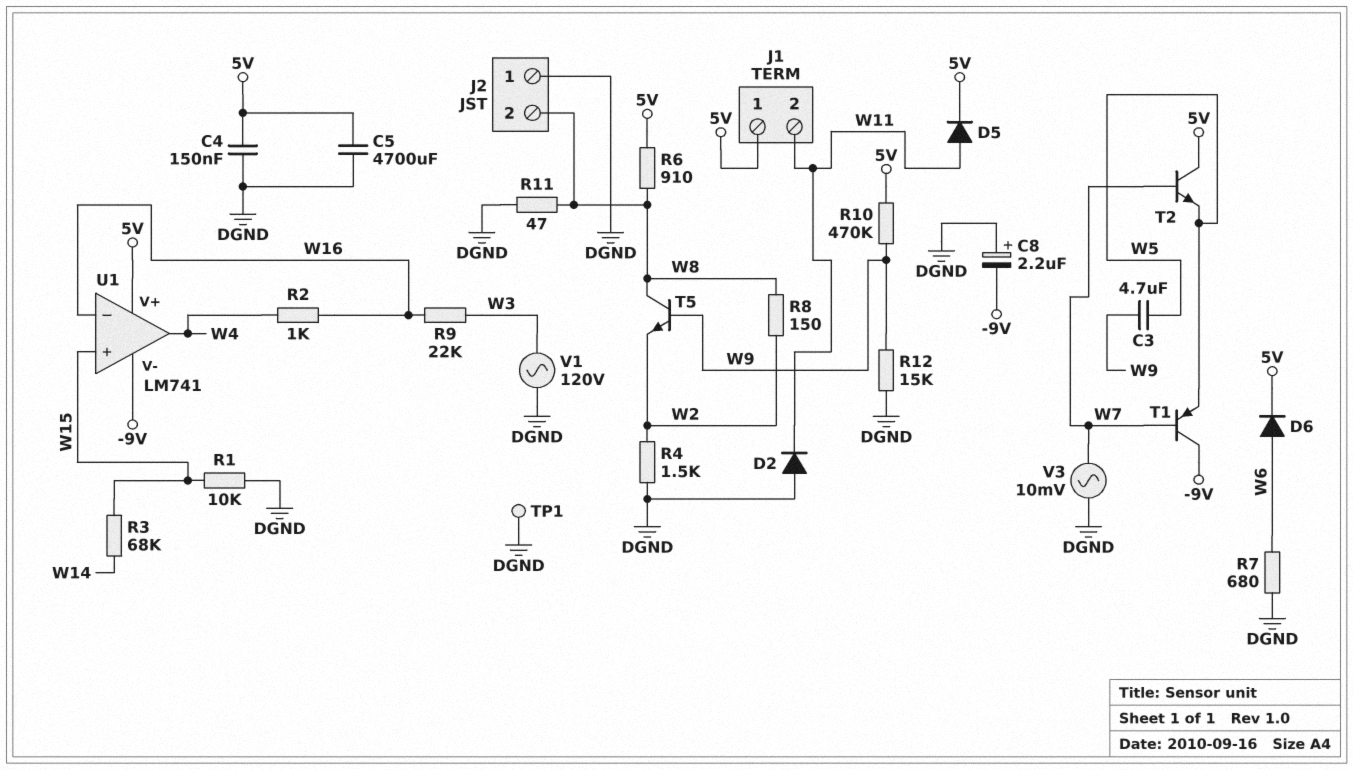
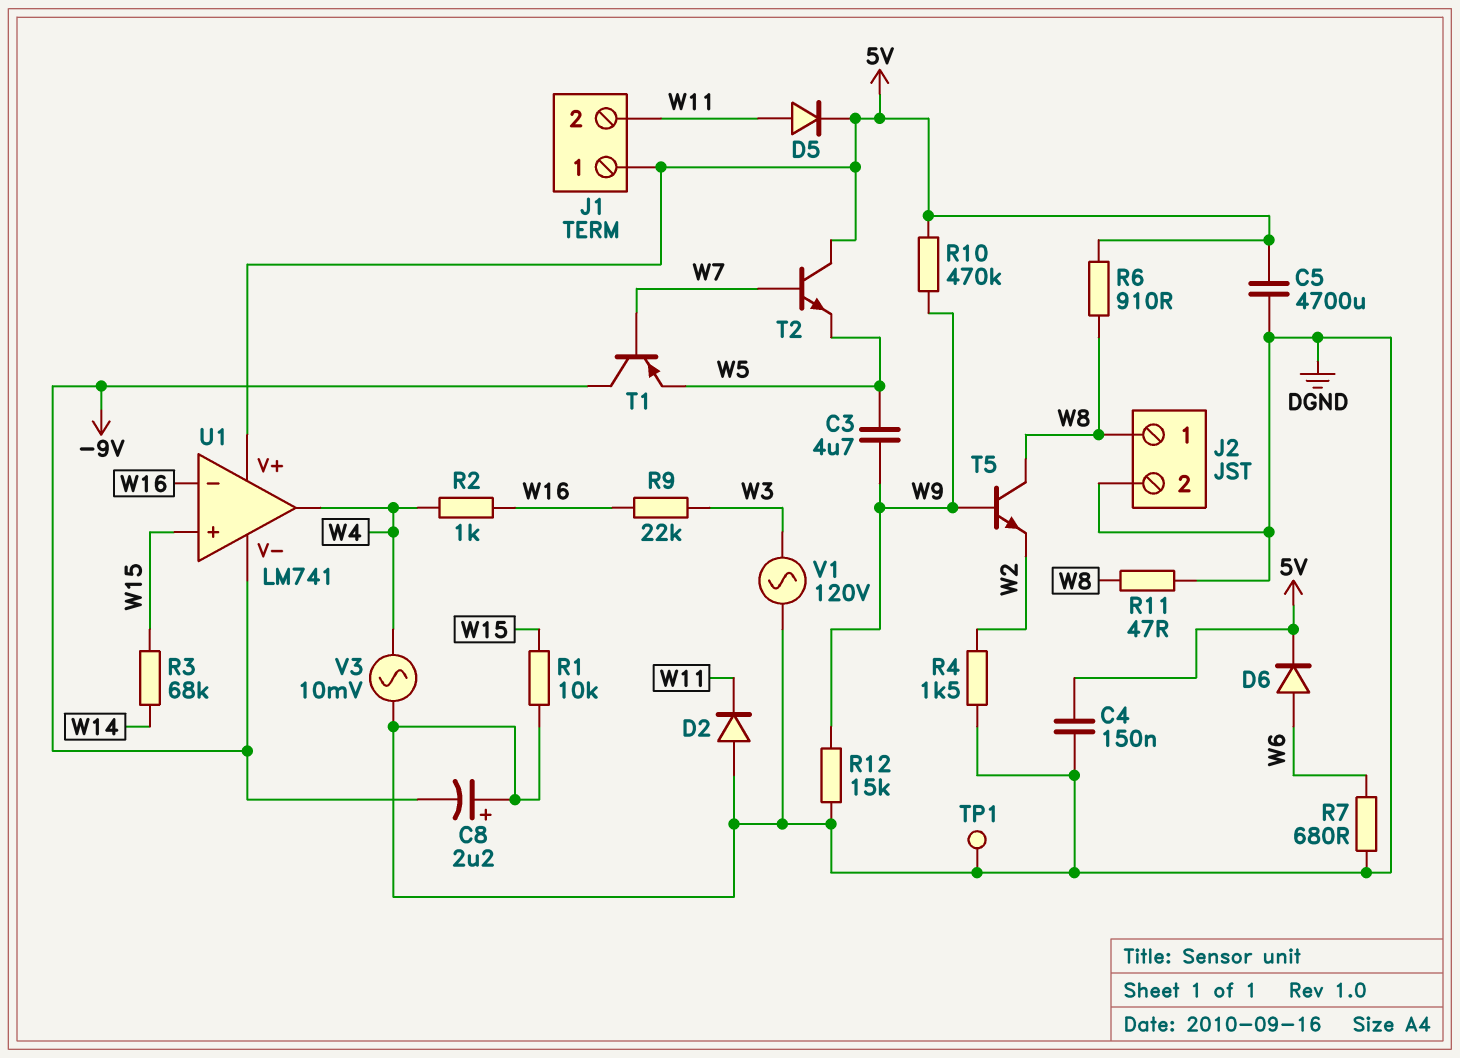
J2 pin 1: DGND -> W8
J2 pin 2: W8 -> DGND
R8: 150 (W2, W8) -> none
V3: AC 10mV (DGND, W7) -> AC 10mV (DGND, W4)

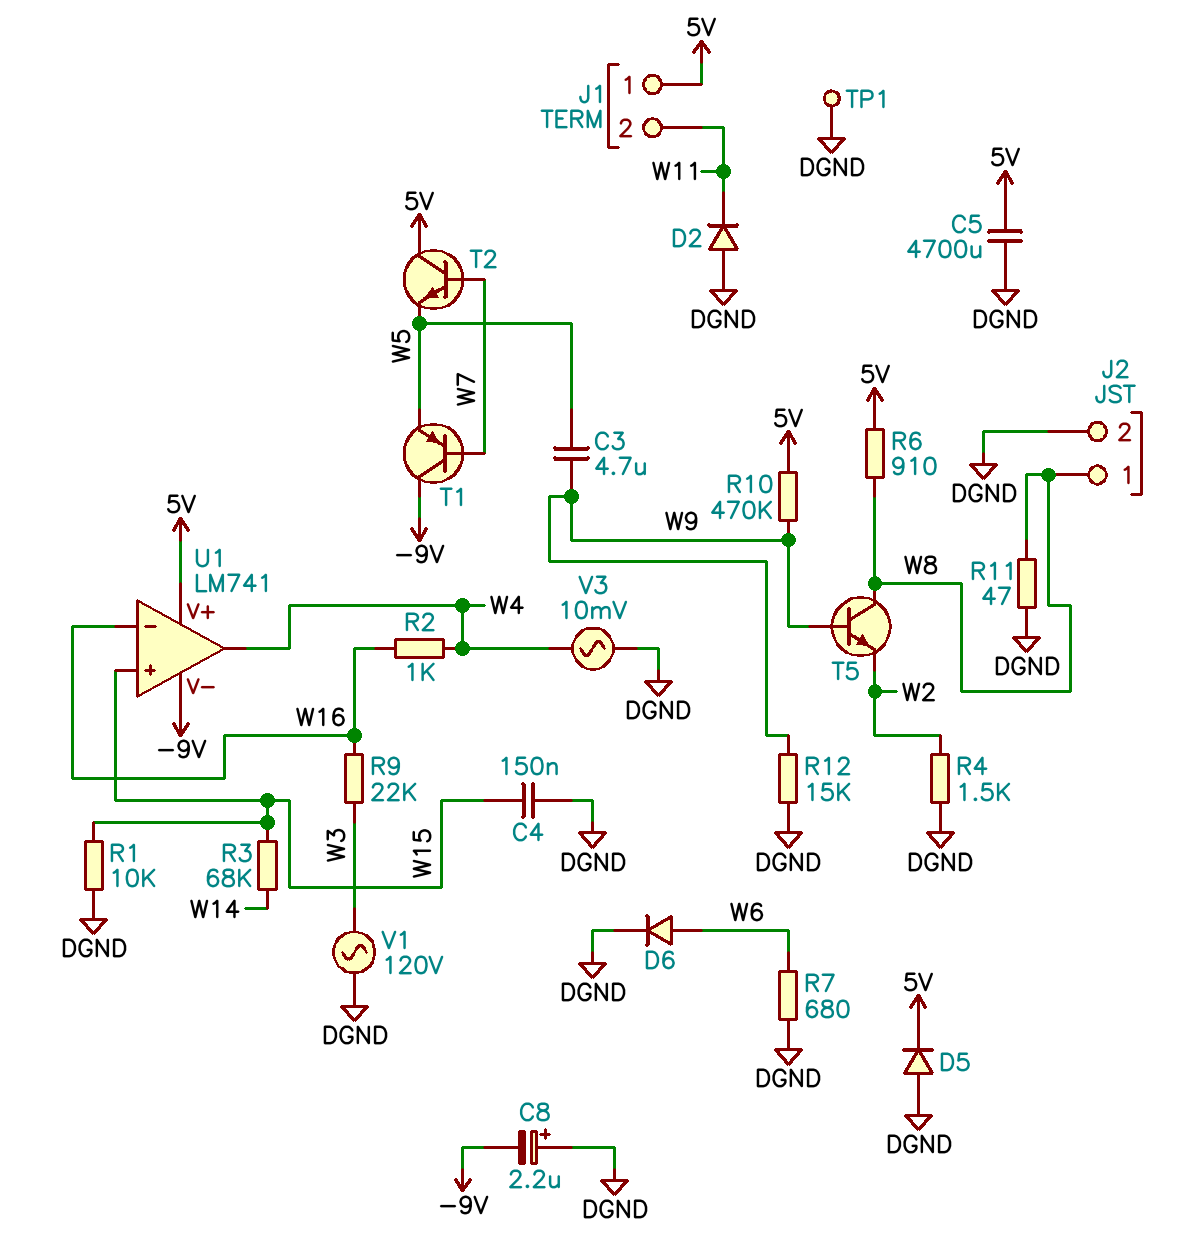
C4: 150nF (5V, DGND) -> 150nF (DGND, W15)
D5: diode (A W11, K 5V) -> diode (A DGND, K 5V)
D6: diode (A W6, K 5V) -> diode (A W6, K DGND)

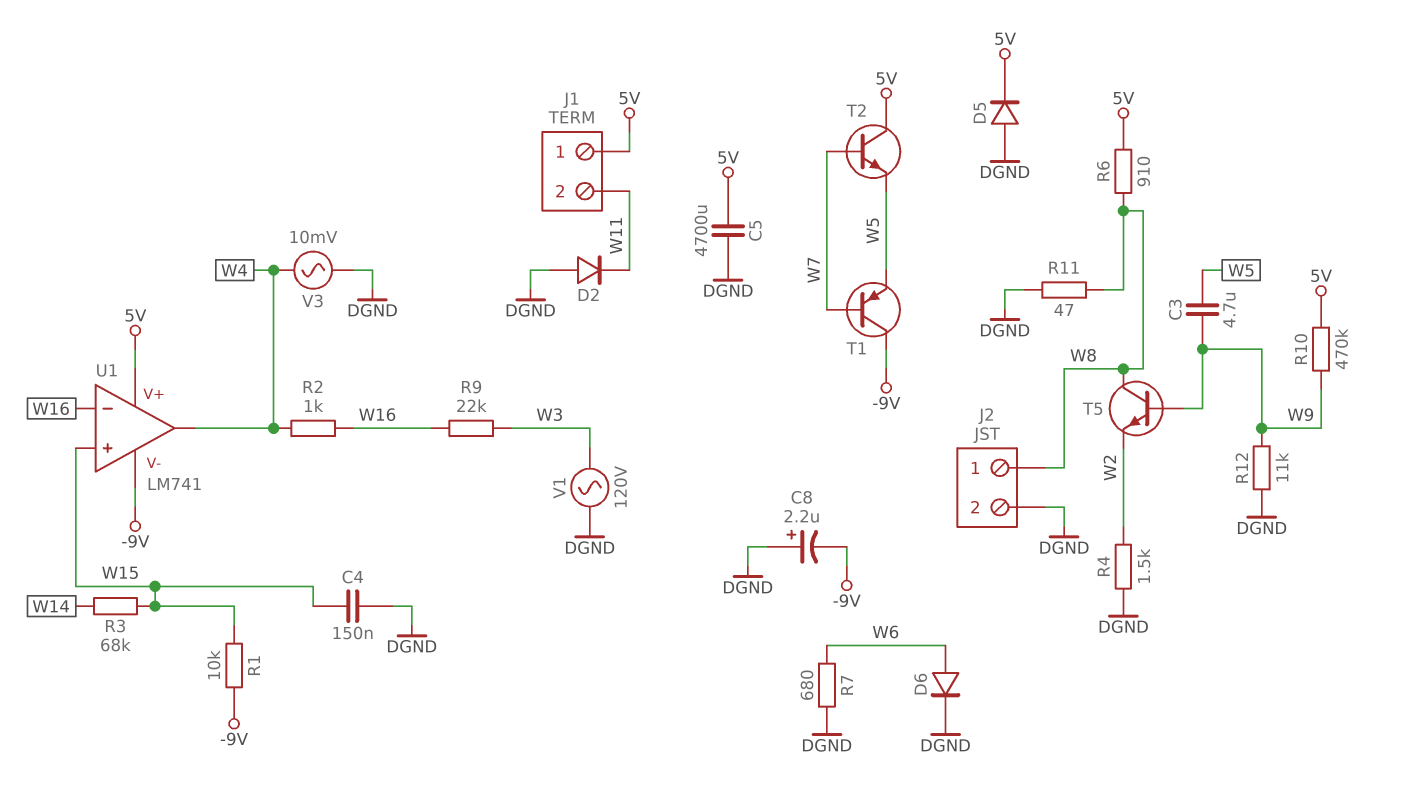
R1: 10k (DGND, W15) -> 10k (-9V, W15)
R12: 15k (DGND, W9) -> 11k (DGND, W9)
TP1: test point (DGND) -> none

